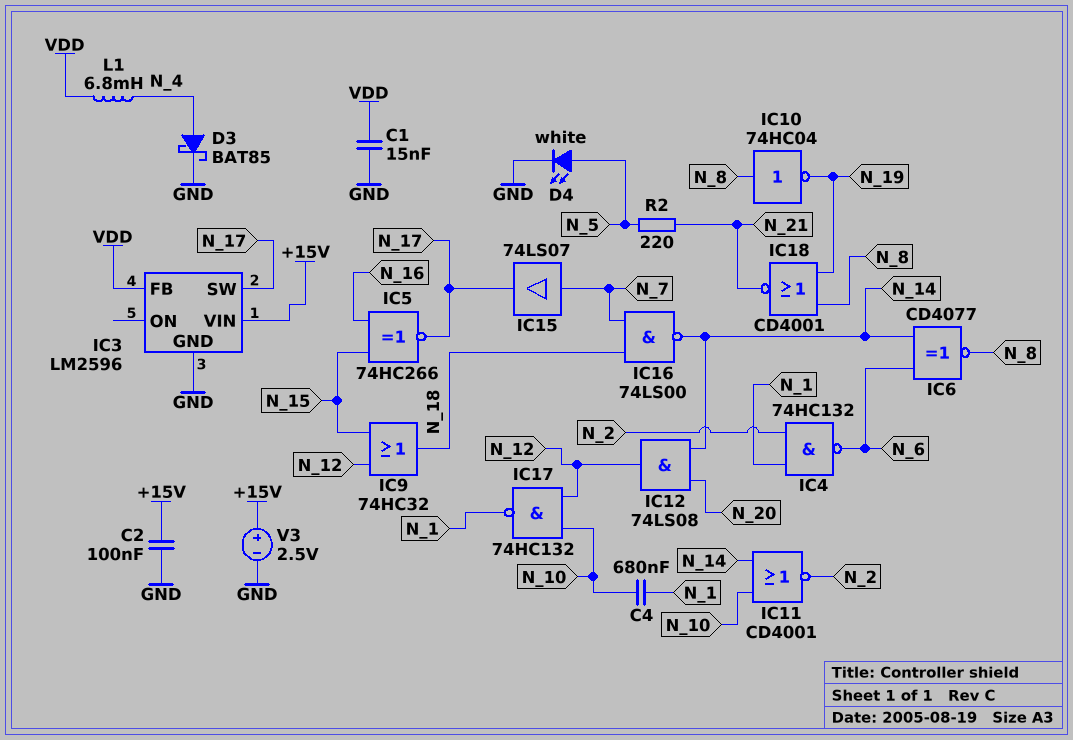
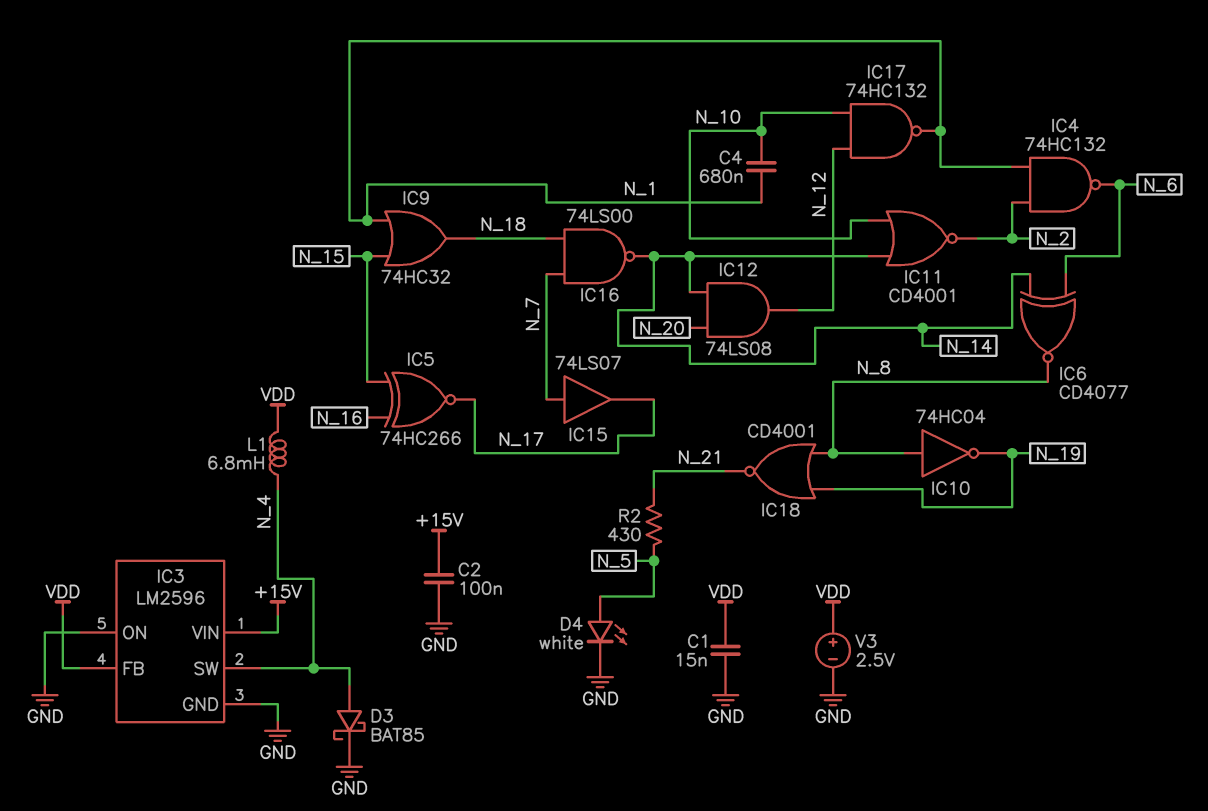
IC3 pin ON: none -> GND
IC3 pin SW: N_17 -> N_4
IC9: OR 74HC32 (in N_12, in N_15, out N_18) -> OR 74HC32 (in N_1, in N_15, out N_18)
R2: 220 (N_5, N_21) -> 430 (N_5, N_21)
V3: 2.5V (plus +15V, minus GND) -> 2.5V (plus VDD, minus GND)

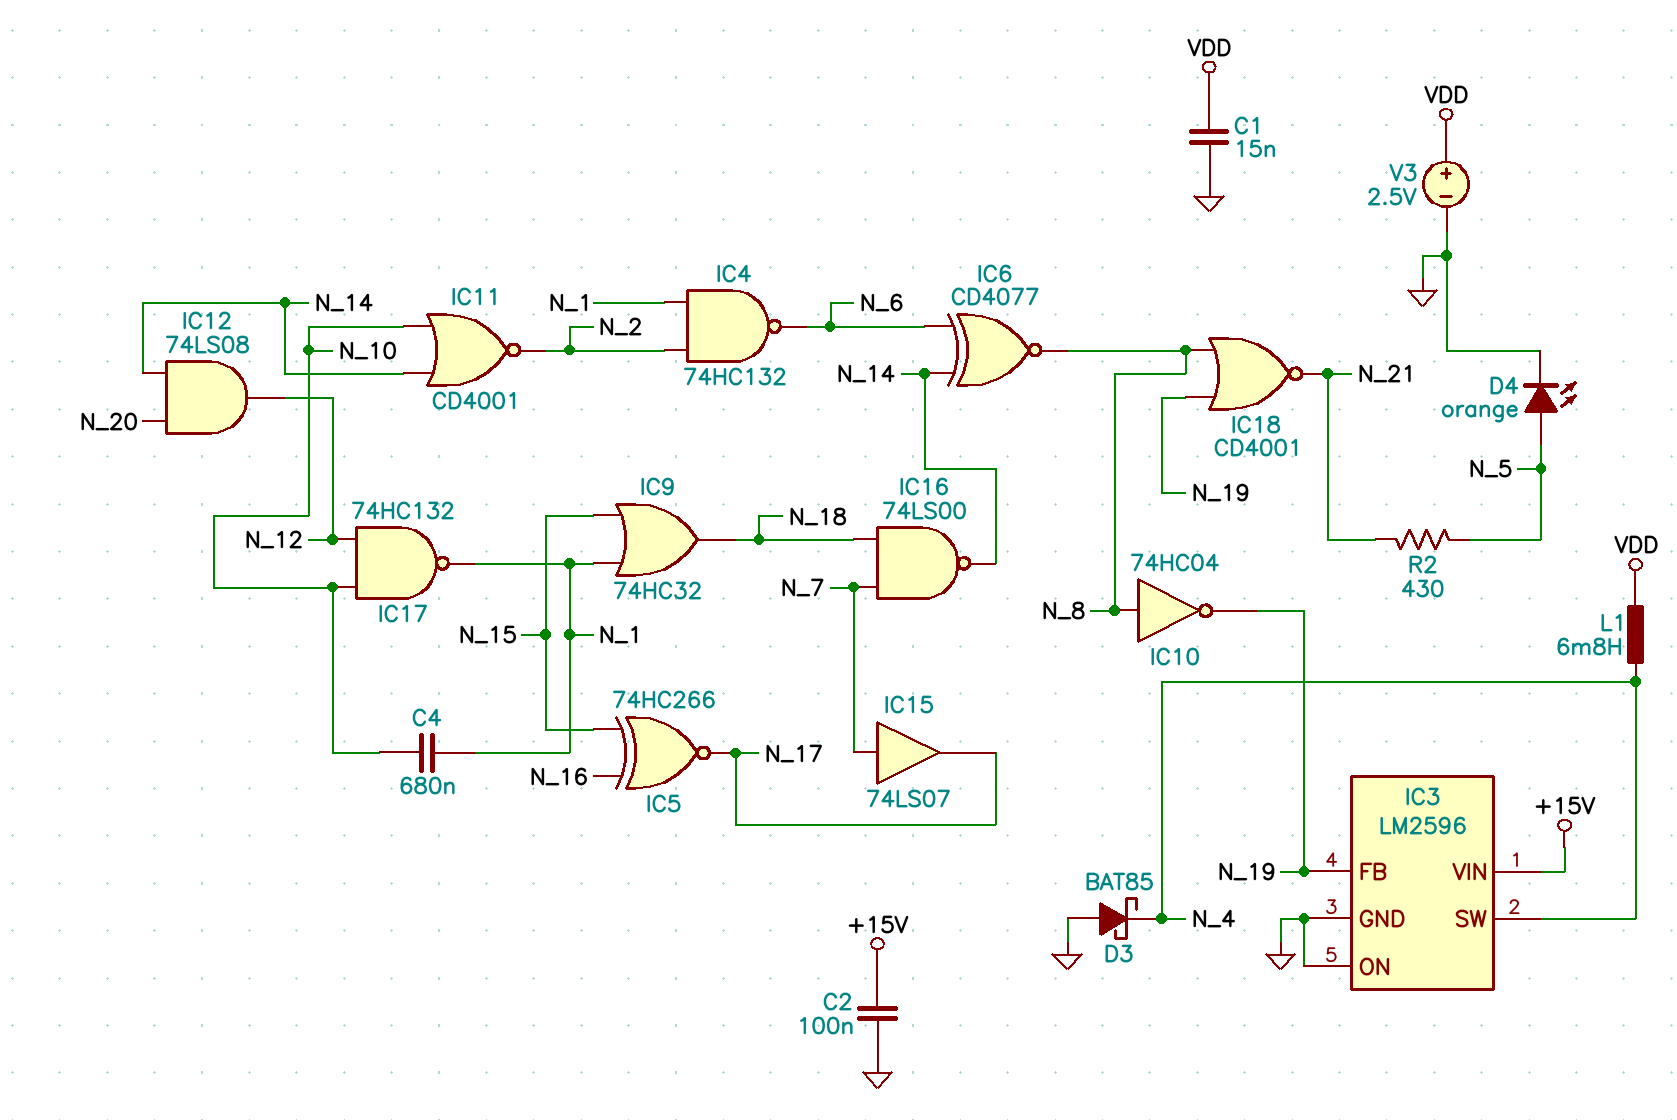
D3: schottky BAT85 (A N_4, K GND) -> schottky BAT85 (A GND, K N_4)
D4: LED white (A N_5, K GND) -> LED orange (A N_5, K GND)
IC3 pin FB: VDD -> N_19

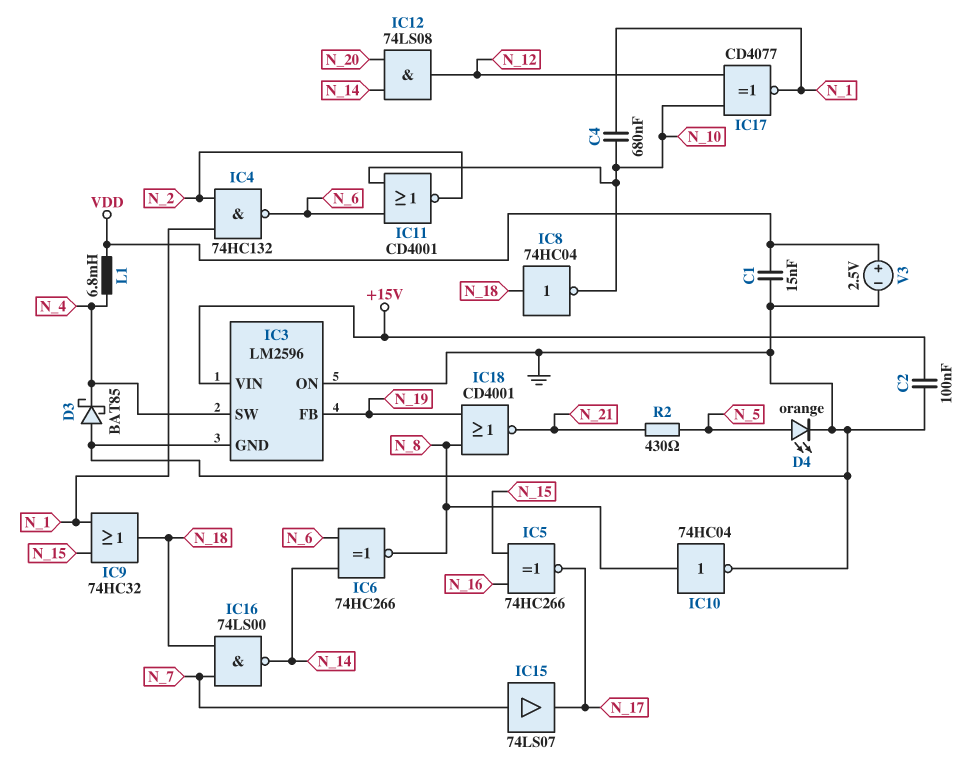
IC6: XNOR CD4077 (in N_6, in N_14, out N_8) -> XNOR 74HC266 (in N_6, in N_14, out N_8)
IC8: none -> NOT 74HC04 (in N_18, out N_10)
IC10: NOT 74HC04 (in N_8, out N_19) -> NOT 74HC04 (in N_8, out GND)
IC11: NOR CD4001 (in N_10, in N_14, out N_2) -> NOR CD4001 (in N_6, in N_10, out N_2)
IC17: NAND 74HC132 (in N_10, in N_12, out N_1) -> XNOR CD4077 (in N_10, in N_12, out N_1)

